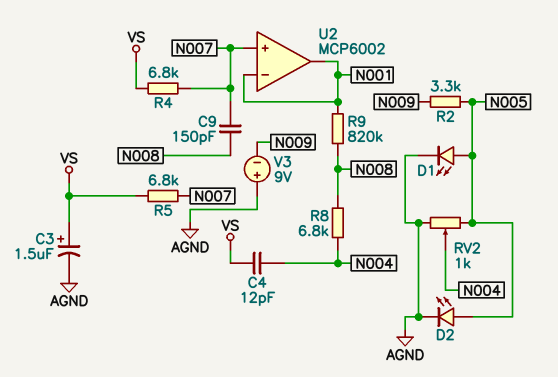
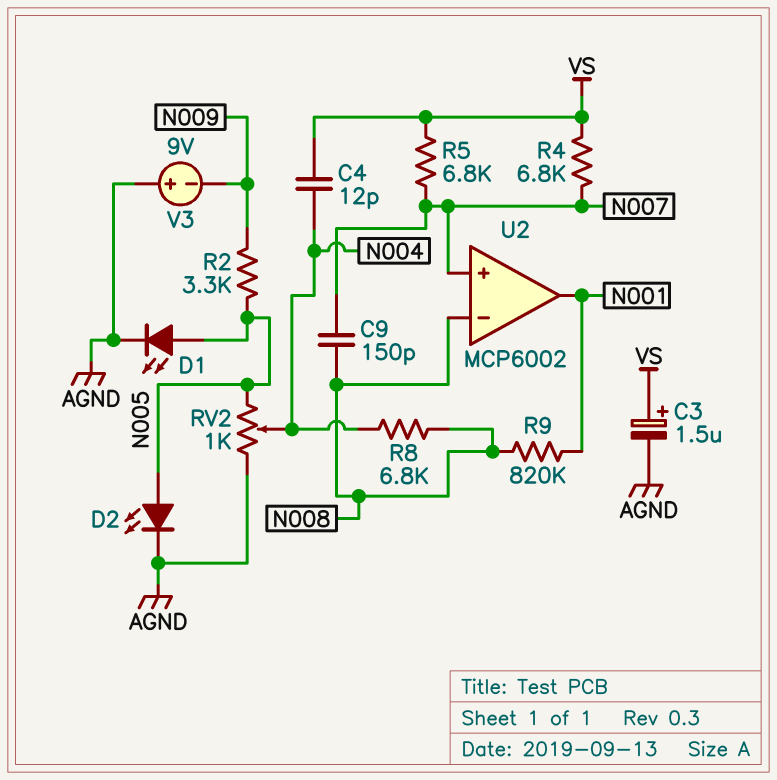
U2 pin in-: N001 -> N008

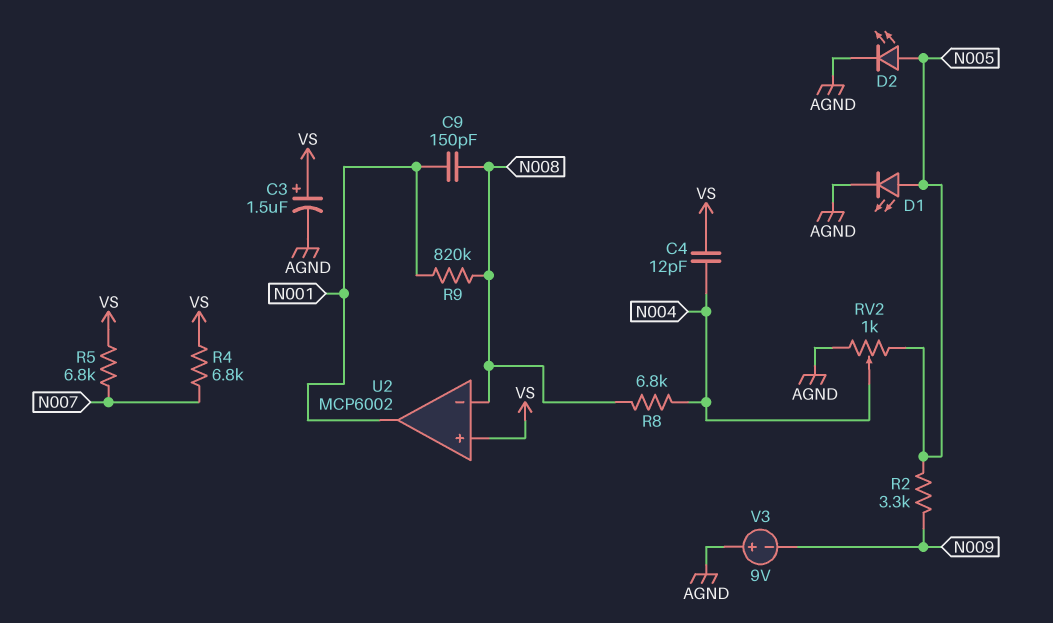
C9: 150pF (N007, N008) -> 150pF (N001, N008)
U2 pin in+: N007 -> VS

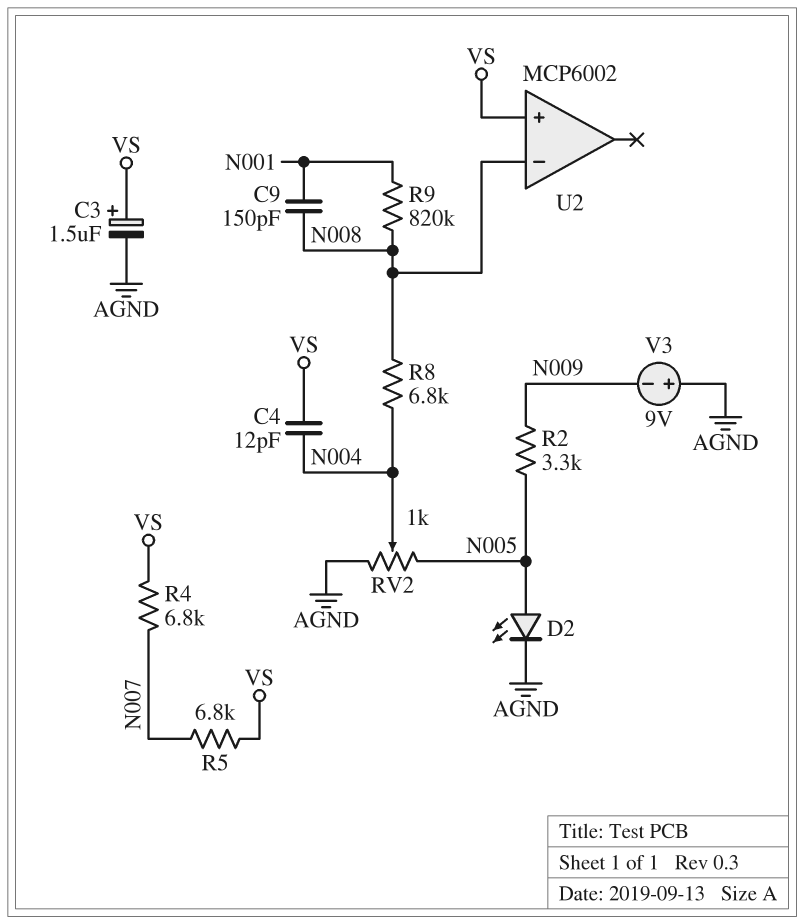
D1: LED (A N005, K AGND) -> none
U2 pin out: N001 -> none

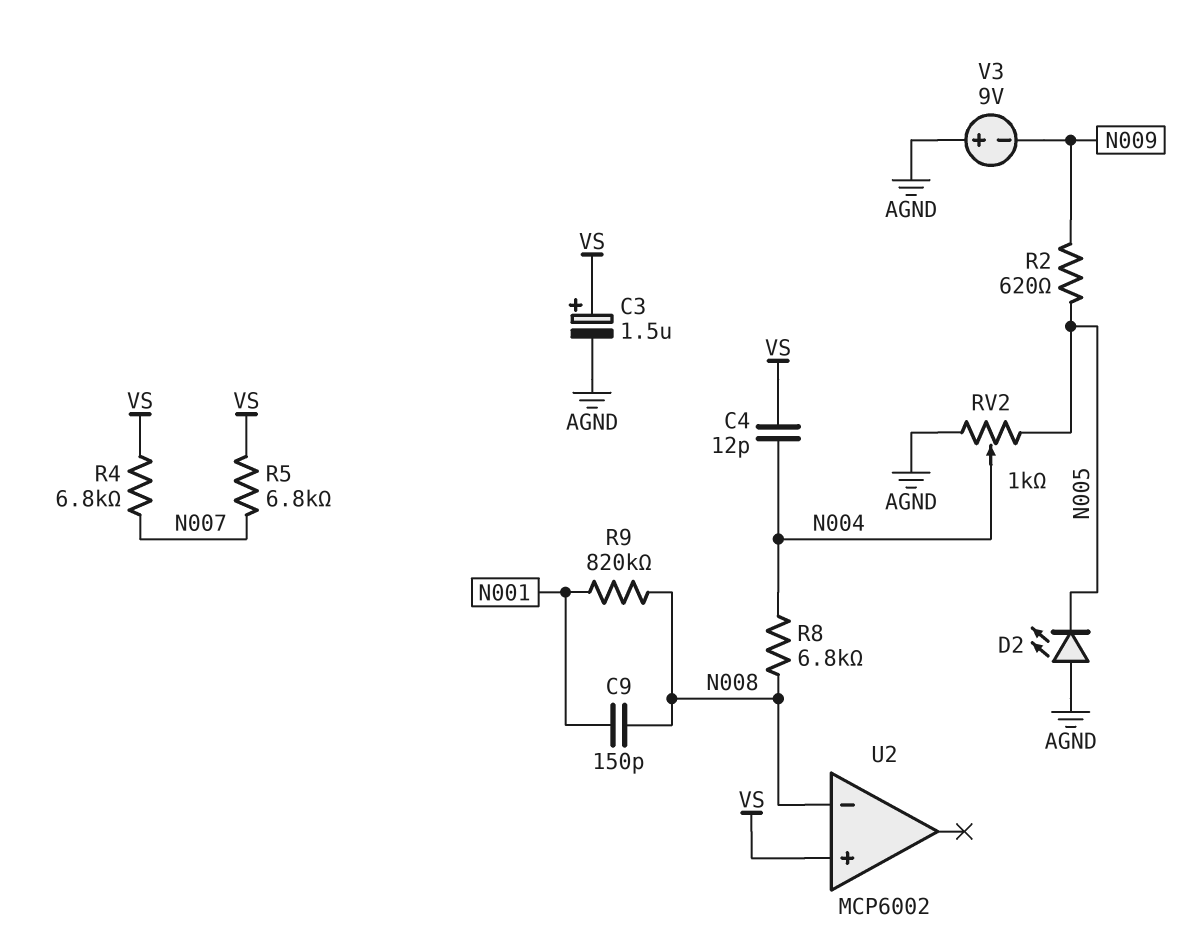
D2: LED (A N005, K AGND) -> LED (A AGND, K N005)
R2: 3.3k (N005, N009) -> 620 (N005, N009)

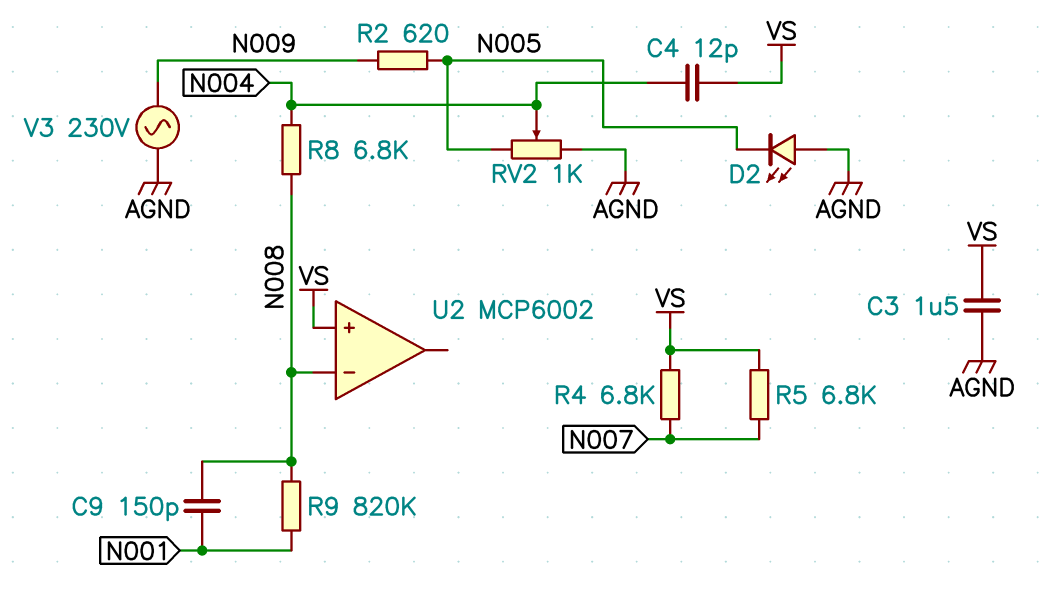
C3: 1.5uF (plus VS, minus AGND) -> 1.5uF (AGND, VS)
V3: 9V (plus AGND, minus N009) -> AC 230V (AGND, N009)

